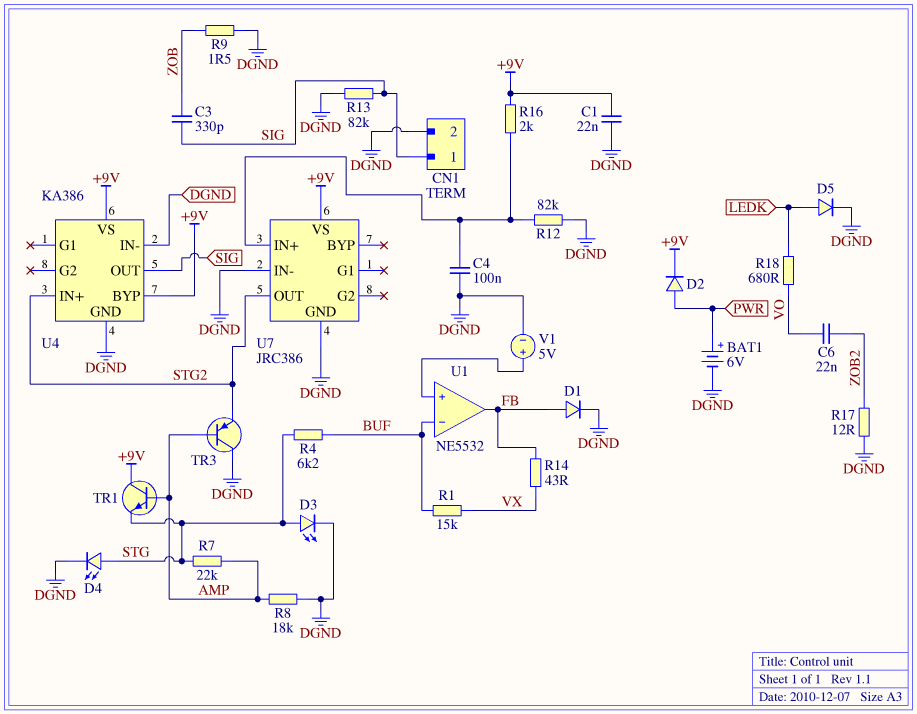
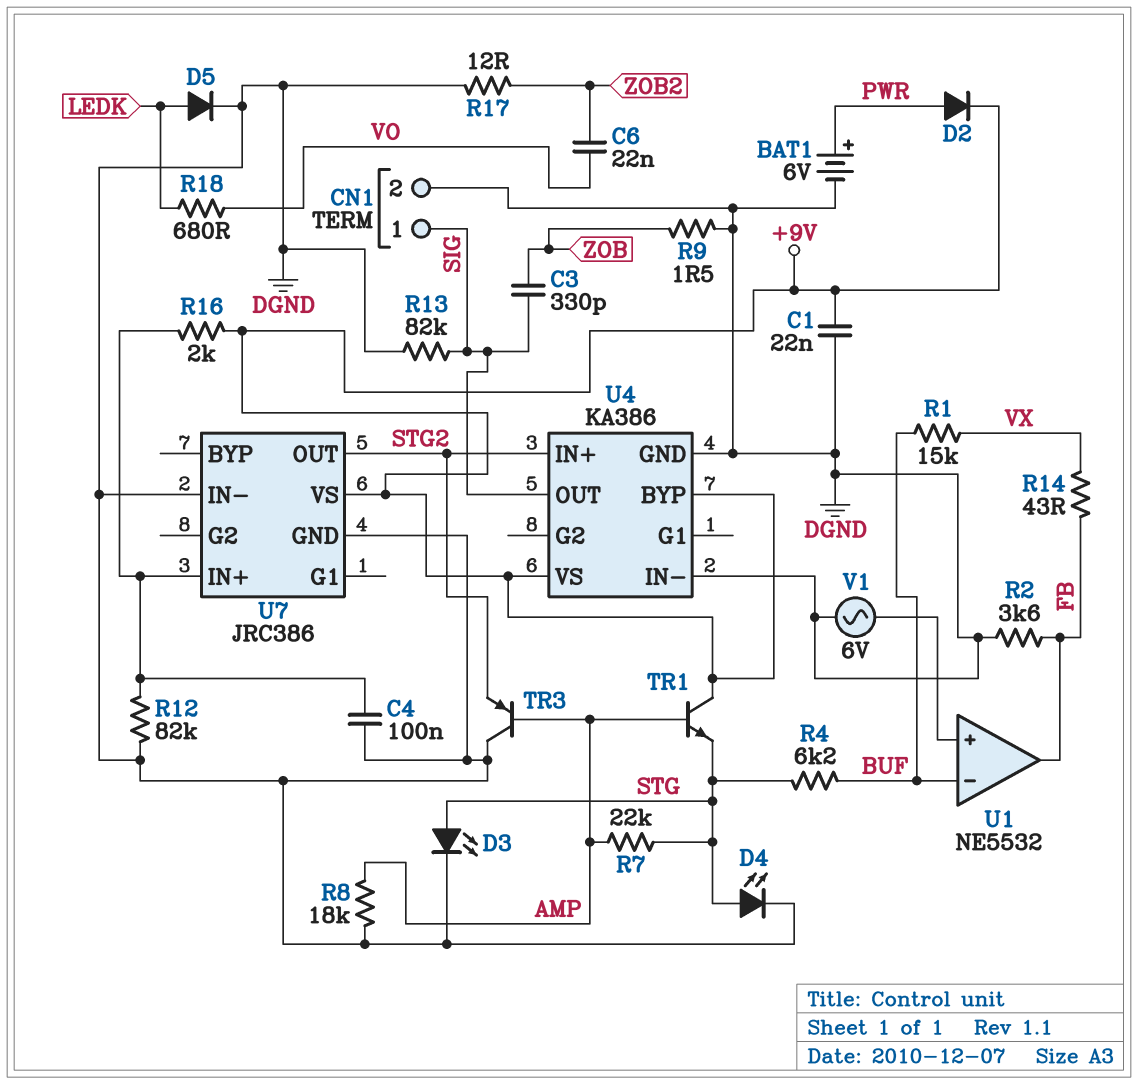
D1: diode (A FB, K DGND) -> none
R2: none -> 3.6k (DGND, FB)
V1: 5V (plus U1/in+, minus DGND) -> AC 6V (DGND, U1/in+)

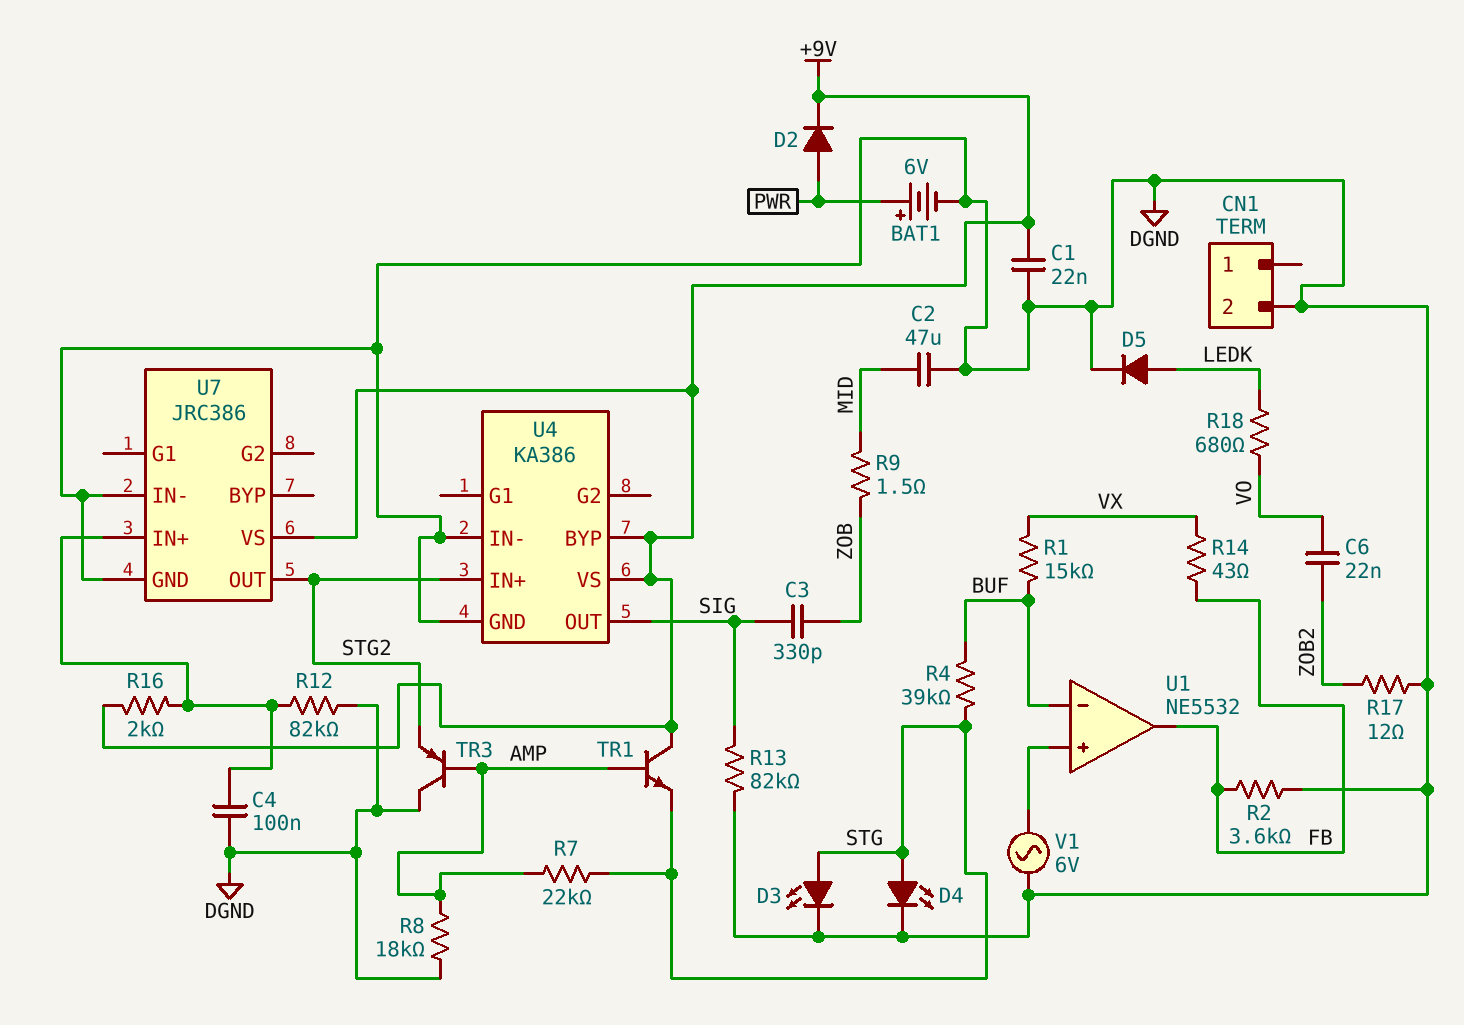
C2: none -> 47uF (DGND, MID)
CN1 pin 1: SIG -> none
R4: 6.2k (BUF, STG) -> 39k (BUF, STG)
R9: 1.5 (DGND, ZOB) -> 1.5 (MID, ZOB)

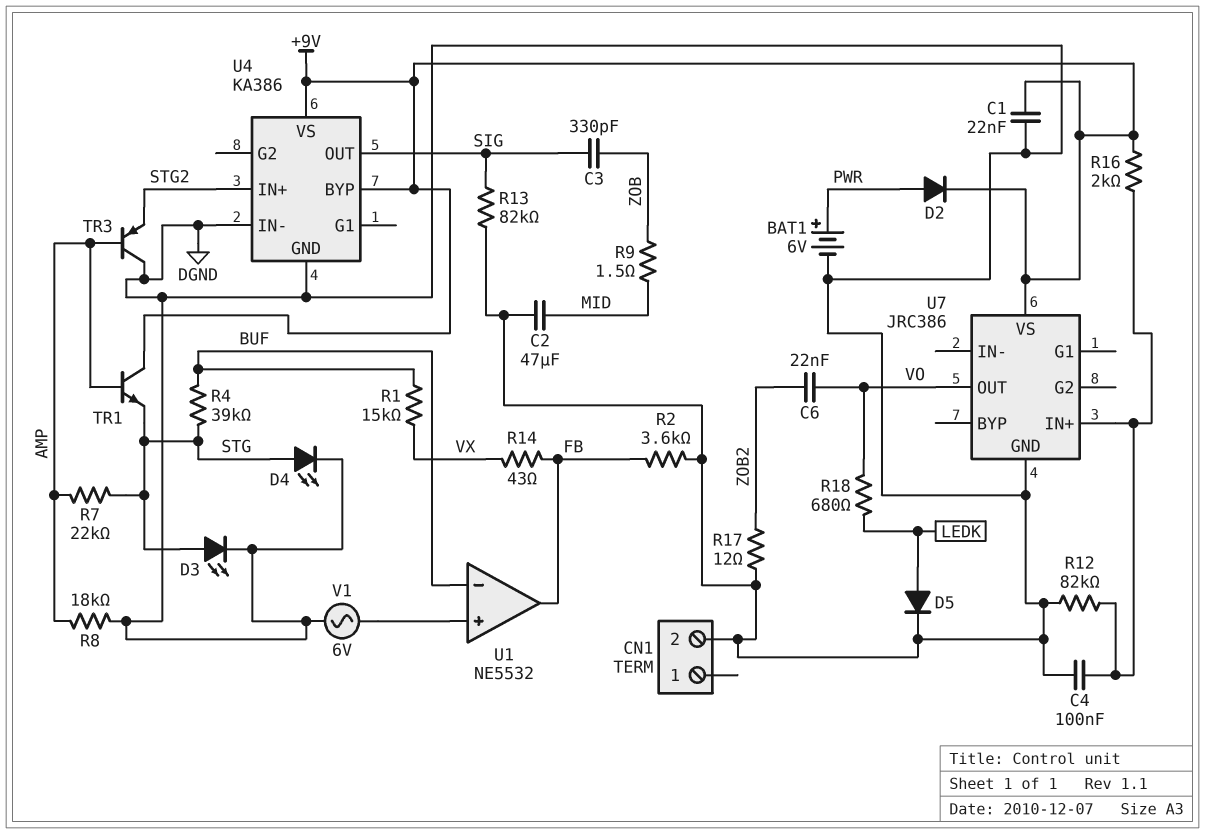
U7 pin IN-: DGND -> none
U7 pin OUT: STG2 -> VO

